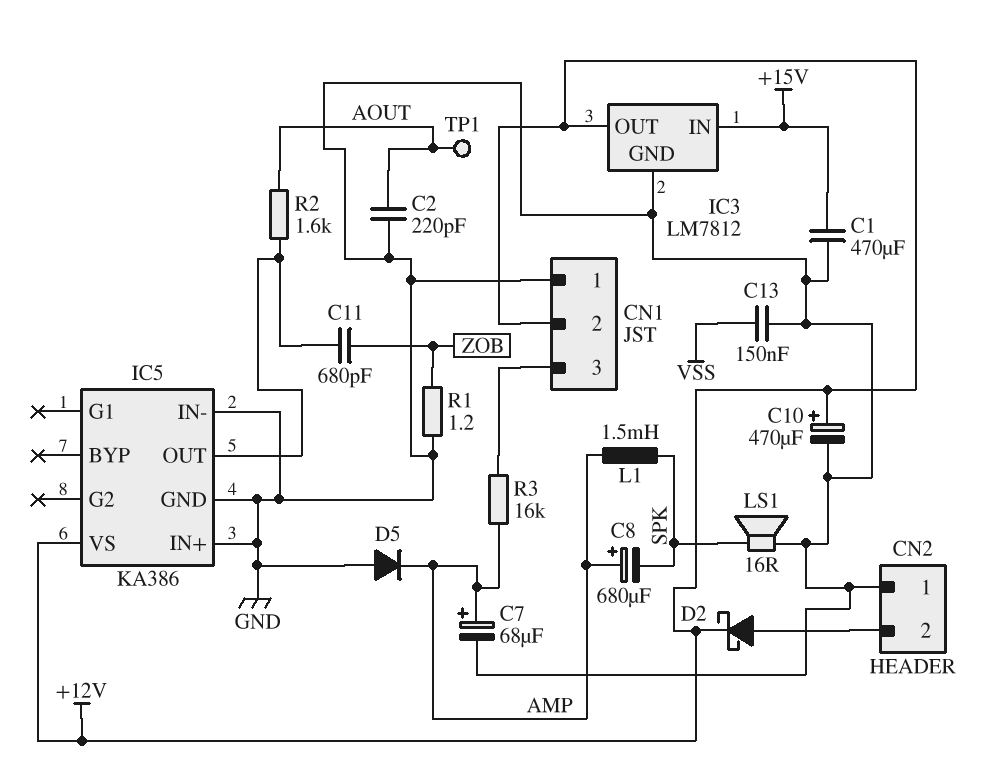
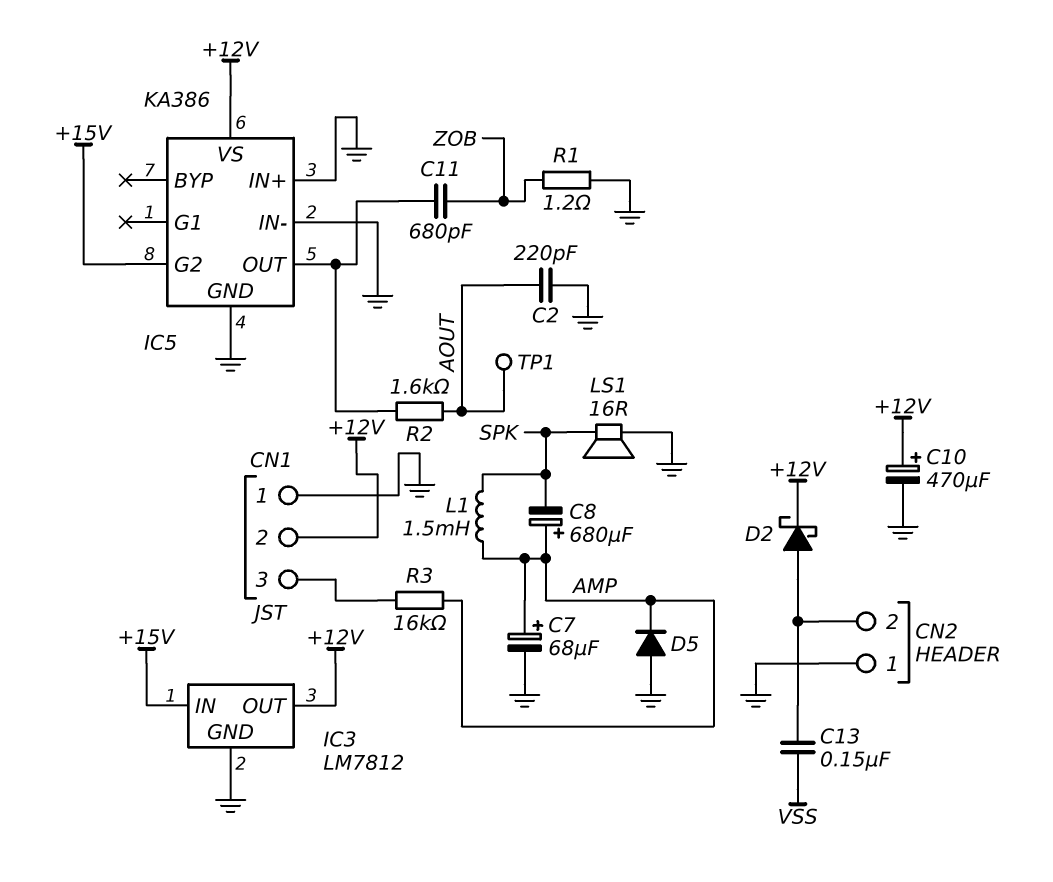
C1: 470uF (+15V, GND) -> none
C13: 150nF (GND, VSS) -> 150nF (CN2/2, VSS)
IC5 pin G2: none -> +15V

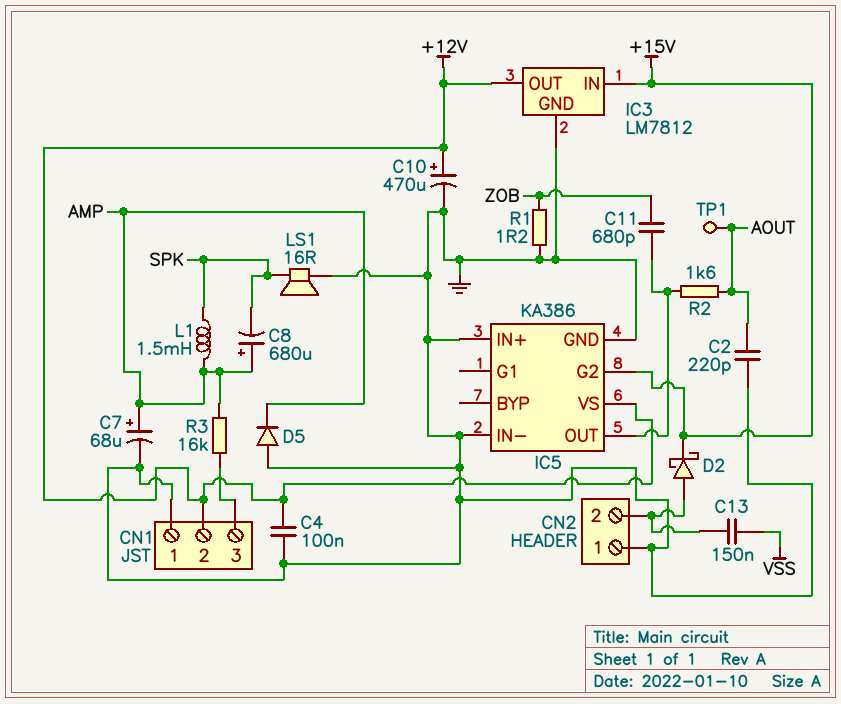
C4: none -> 100nF (+12V, GND)
D2: schottky (A CN2/2, K +12V) -> schottky (A CN2/2, K +15V)

